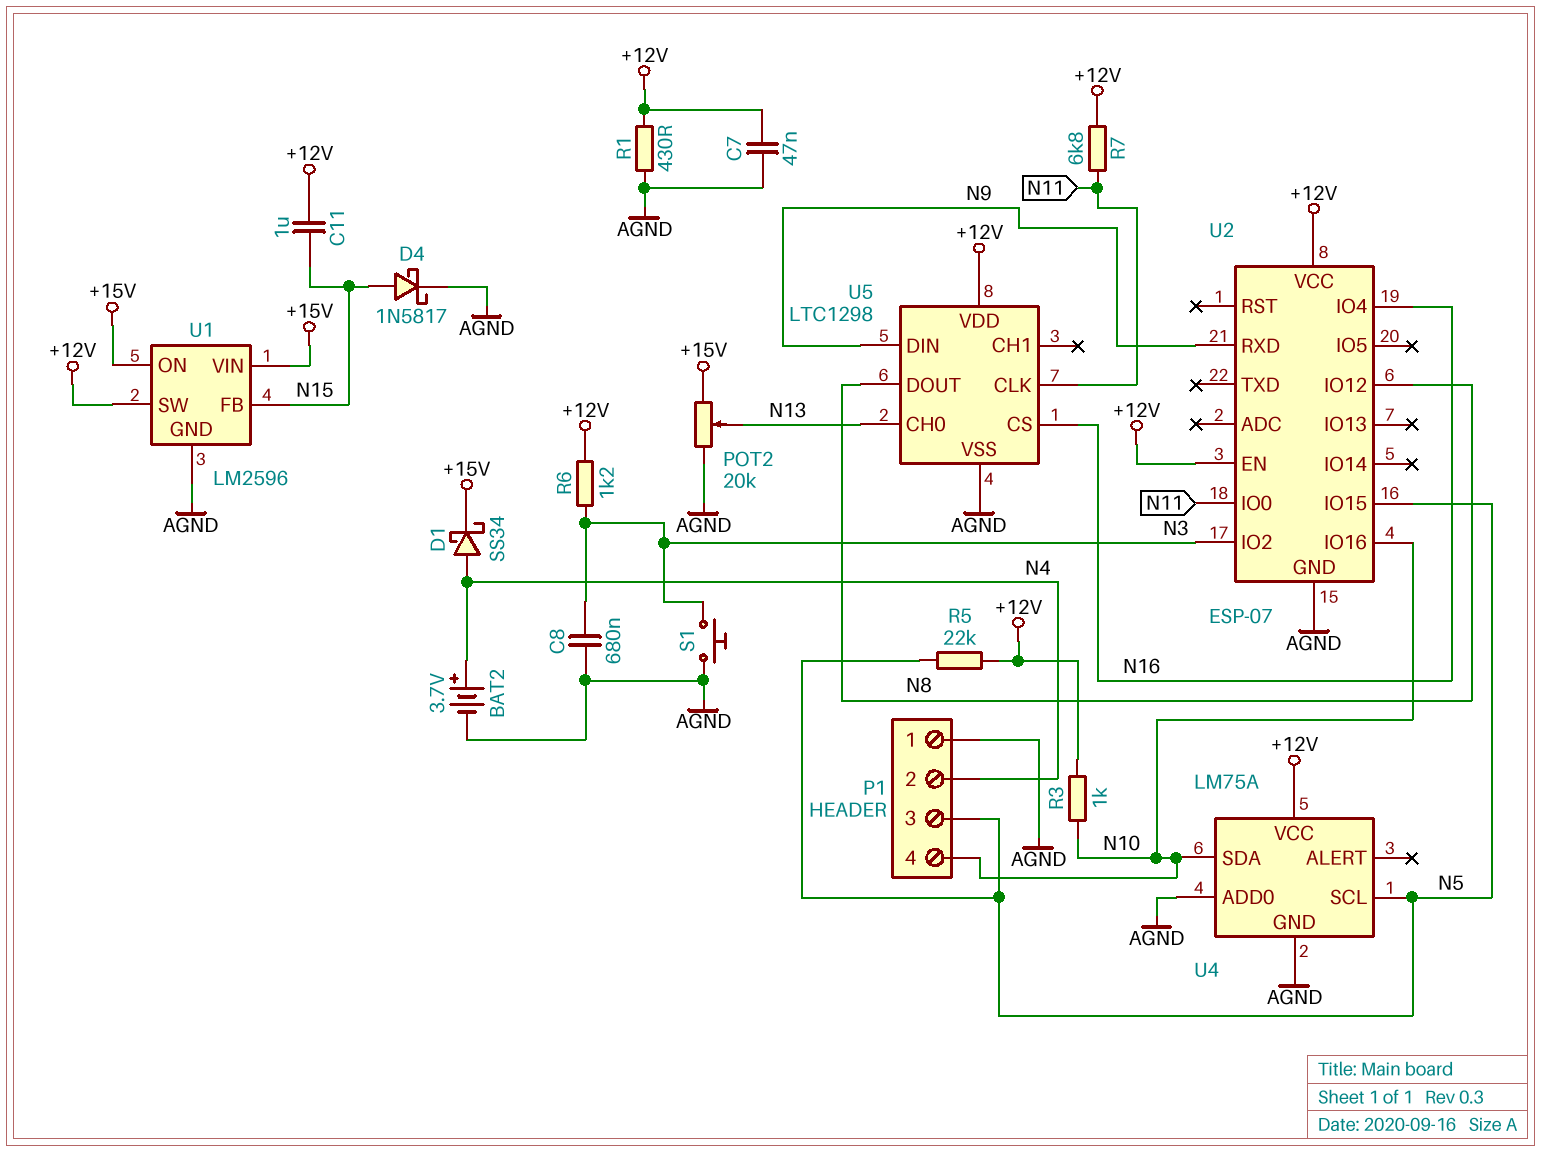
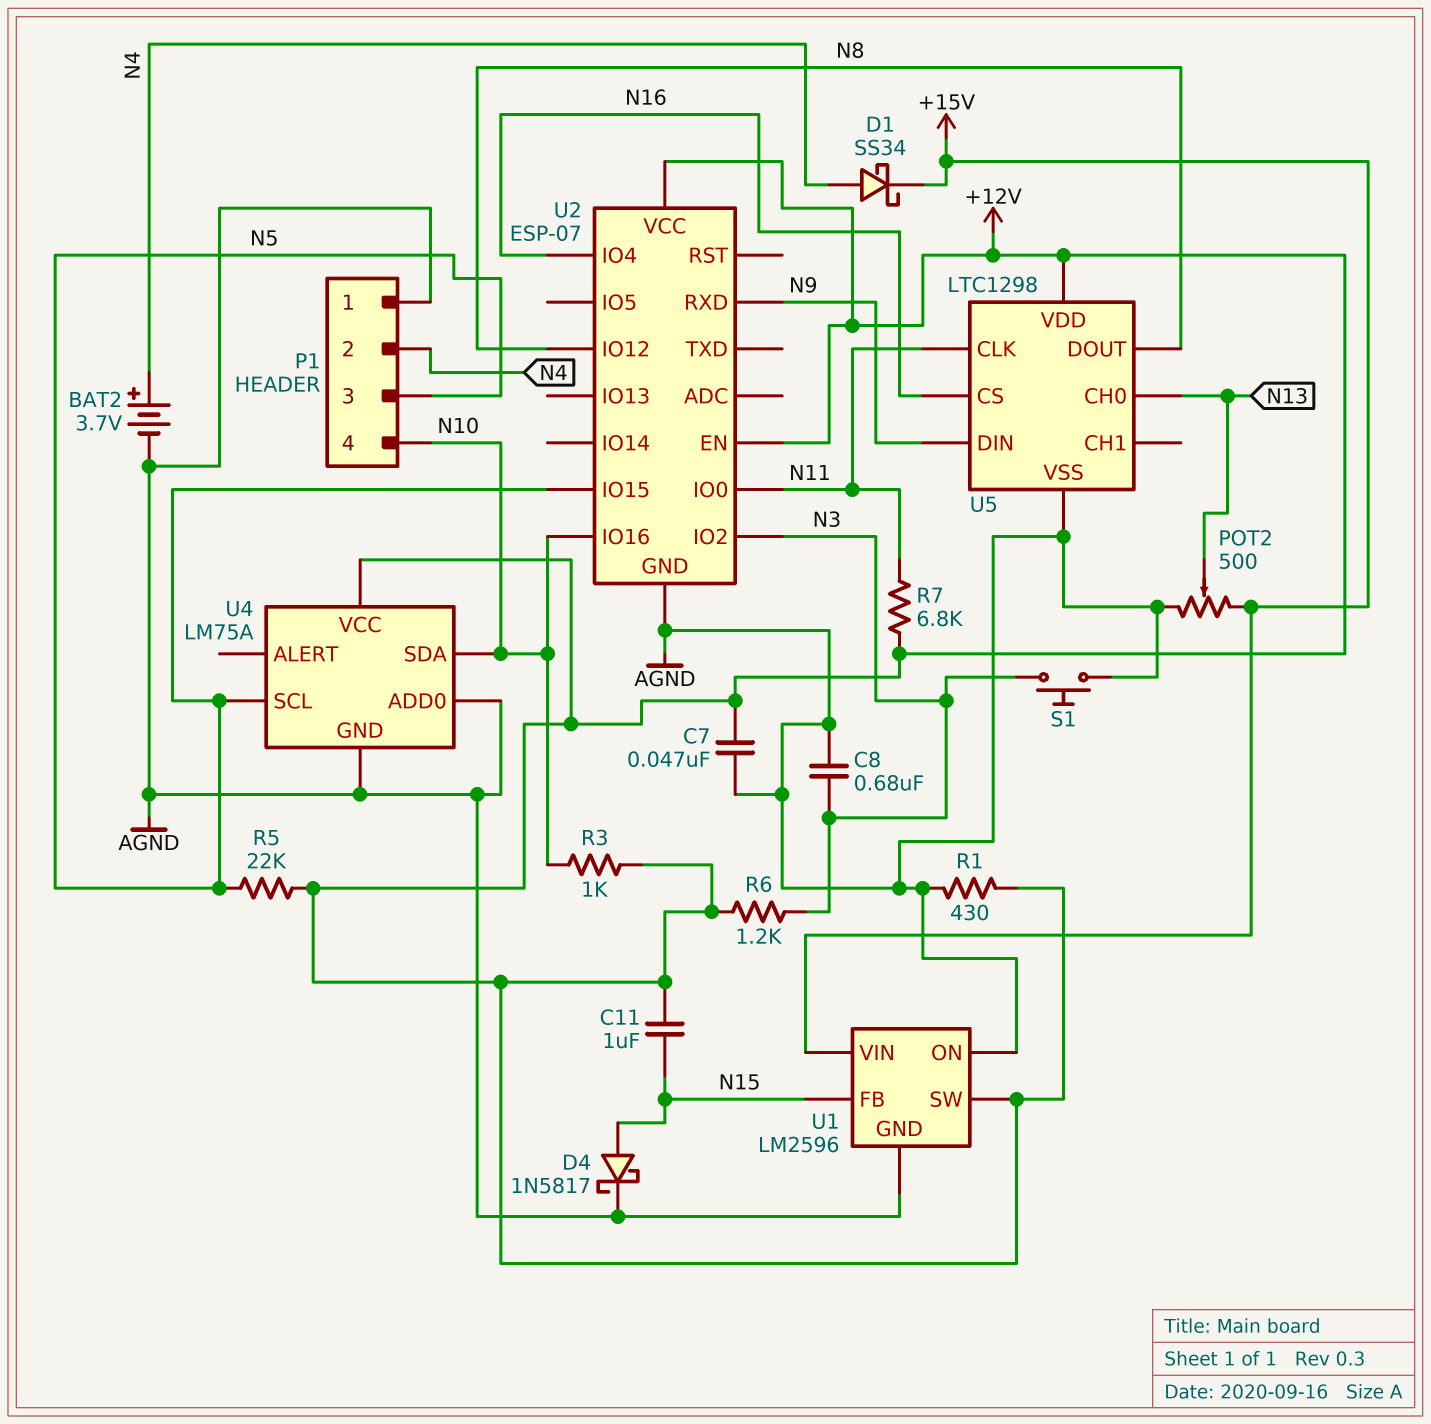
POT2: 20k (+15V, AGND, wiper N13) -> 500 (+15V, AGND, wiper N13)
U1 pin ON: +15V -> AGND

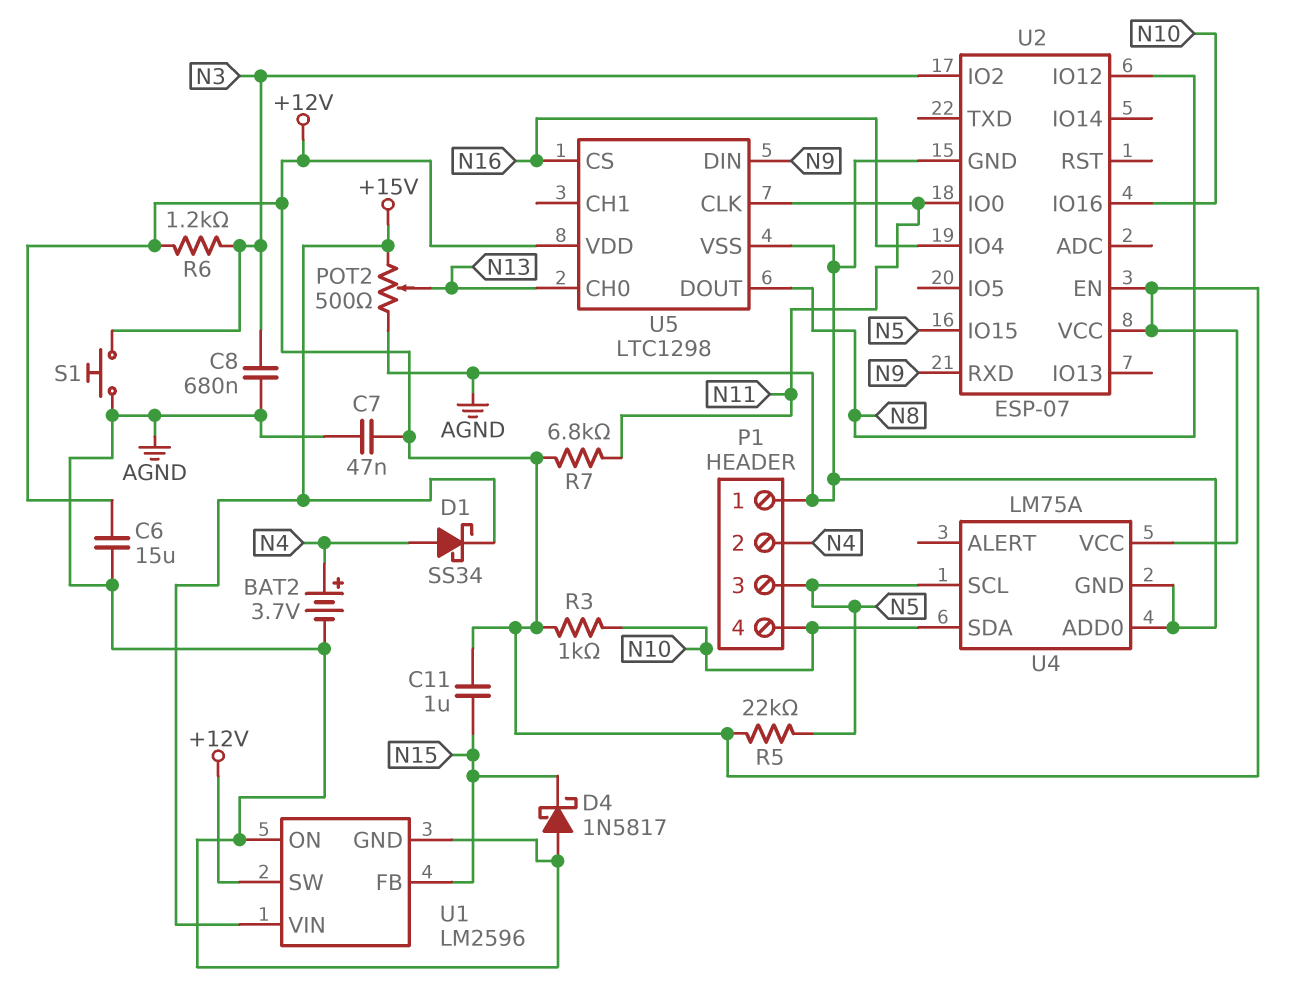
C6: none -> 15uF (+12V, AGND)
D4: schottky 1N5817 (A N15, K AGND) -> schottky 1N5817 (A AGND, K N15)
R1: 430 (+12V, AGND) -> none

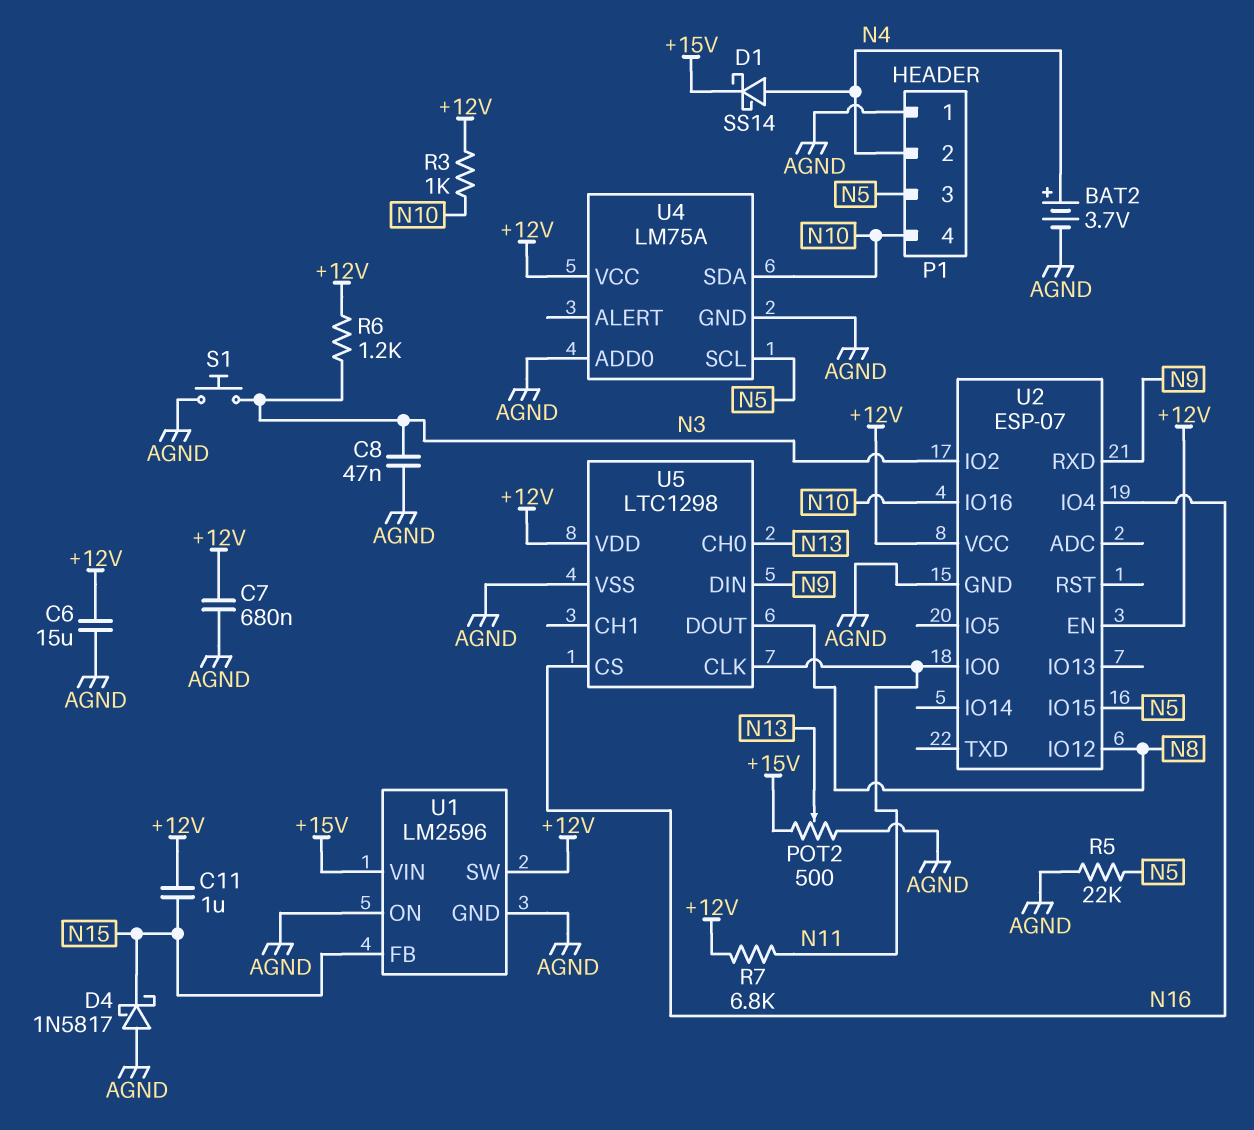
C7: 47nF (+12V, AGND) -> 680nF (+12V, AGND)
C8: 680nF (AGND, N3) -> 47nF (AGND, N3)
D1: schottky SS34 (A N4, K +15V) -> schottky SS14 (A N4, K +15V)
R5: 22k (+12V, N5) -> 22k (AGND, N5)

